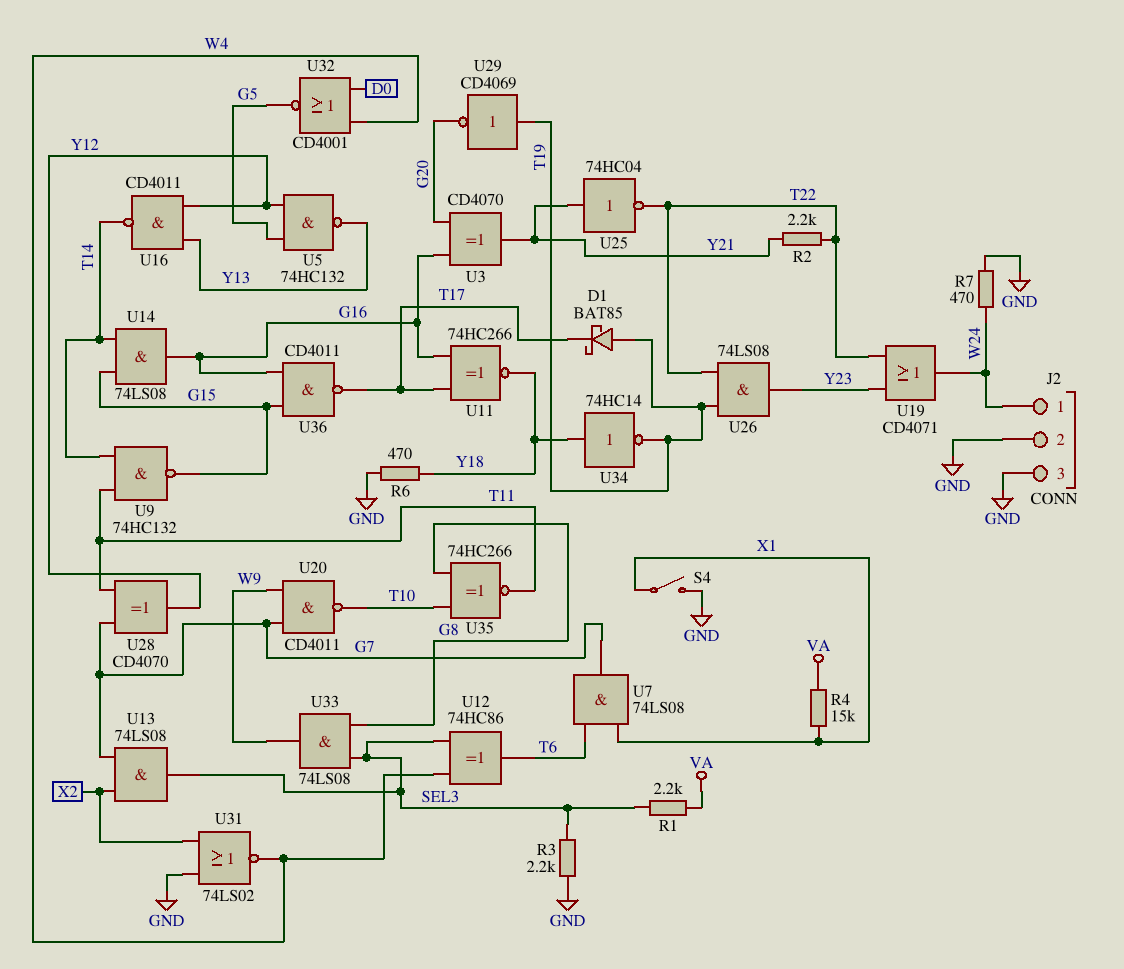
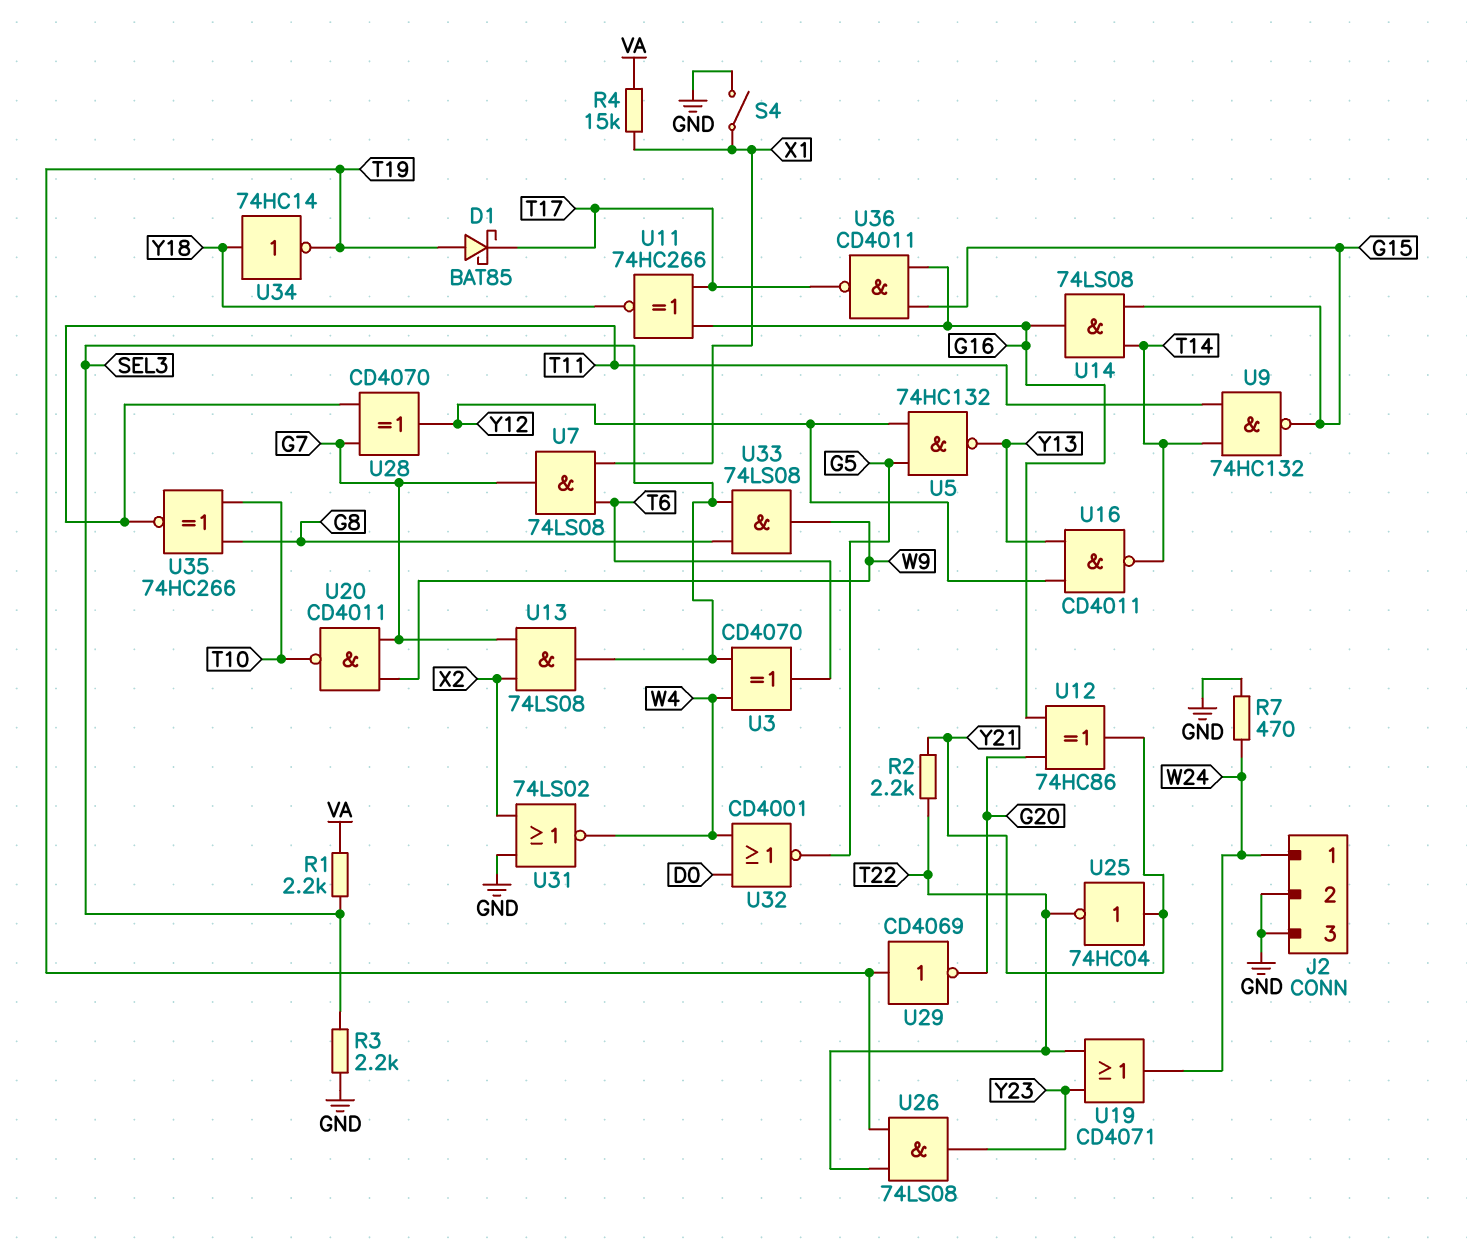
R6: 470 (GND, Y18) -> none
U3: XOR CD4070 (in G16, in G20, out Y21) -> XOR CD4070 (in SEL3, in W4, out T6)
U12: XOR 74HC86 (in SEL3, in W4, out T6) -> XOR 74HC86 (in G16, in G20, out Y21)

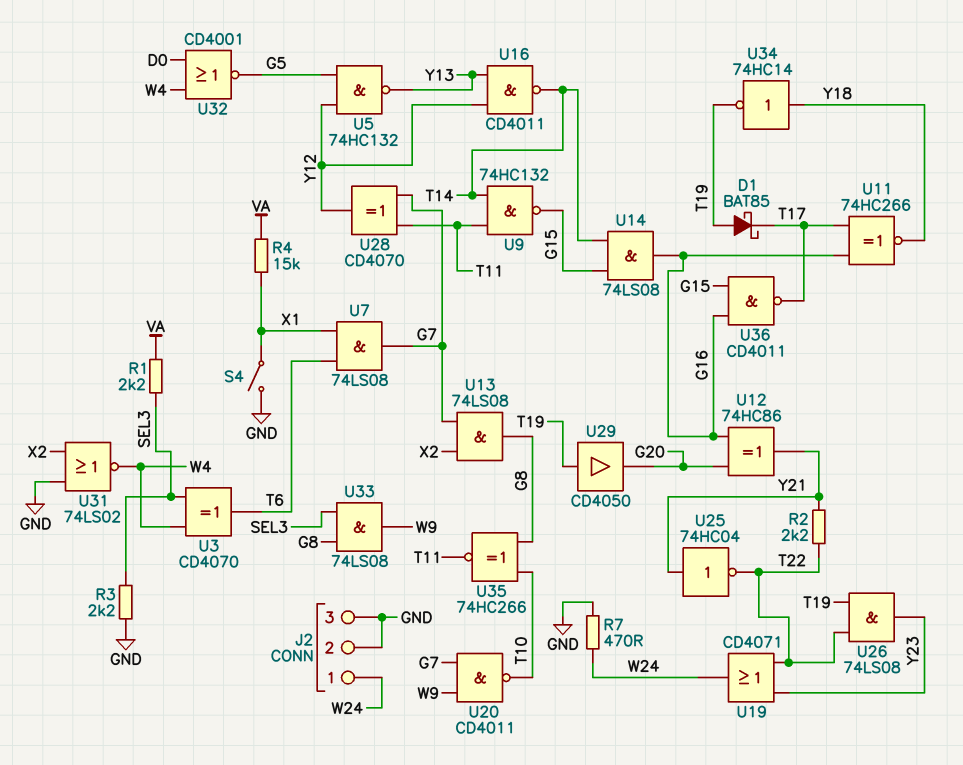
U13: AND 74LS08 (in G7, in X2, out SEL3) -> AND 74LS08 (in G7, in X2, out G8)
U29: NOT CD4069 (in T19, out G20) -> buffer CD4050 (in T19, out G20)

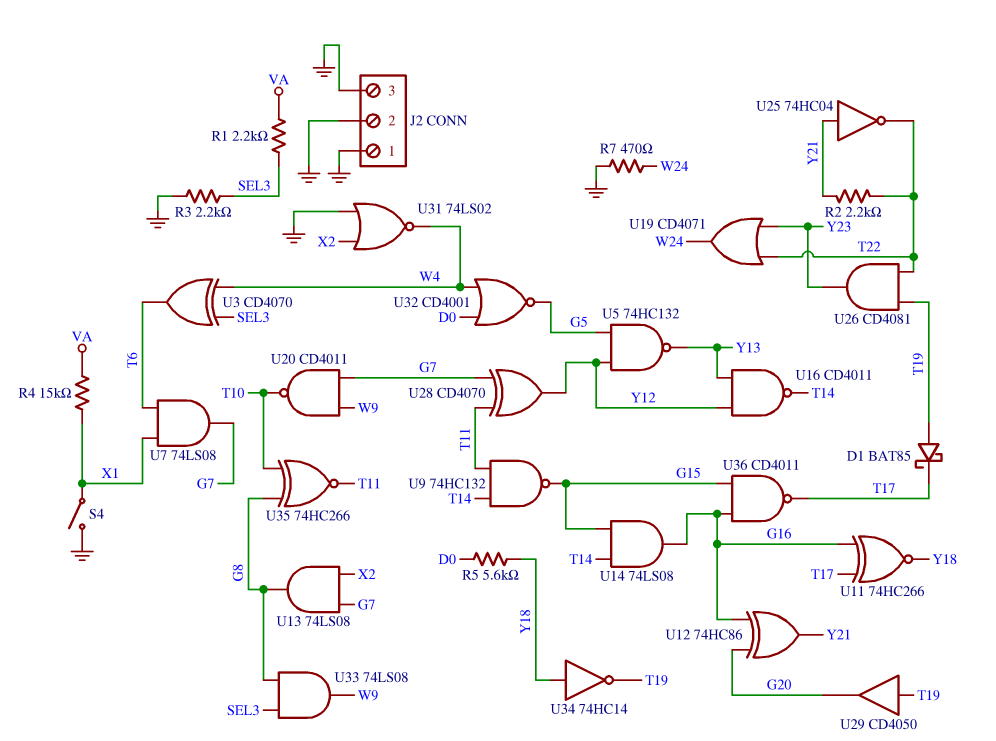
J2 pin 1: W24 -> GND
R5: none -> 5.6k (D0, Y18)
U26: AND 74LS08 (in T19, in T22, out Y23) -> AND CD4081 (in T19, in T22, out Y23)

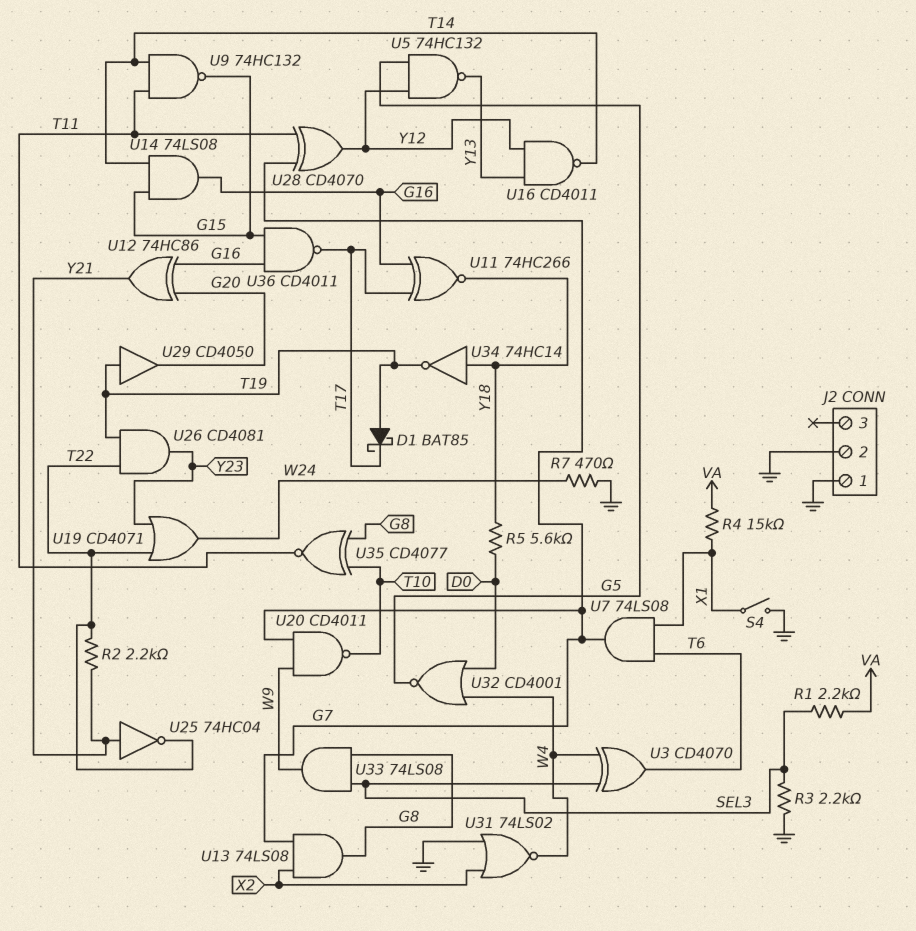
J2 pin 3: GND -> none
U35: XNOR 74HC266 (in G8, in T10, out T11) -> XNOR CD4077 (in G8, in T10, out T11)

